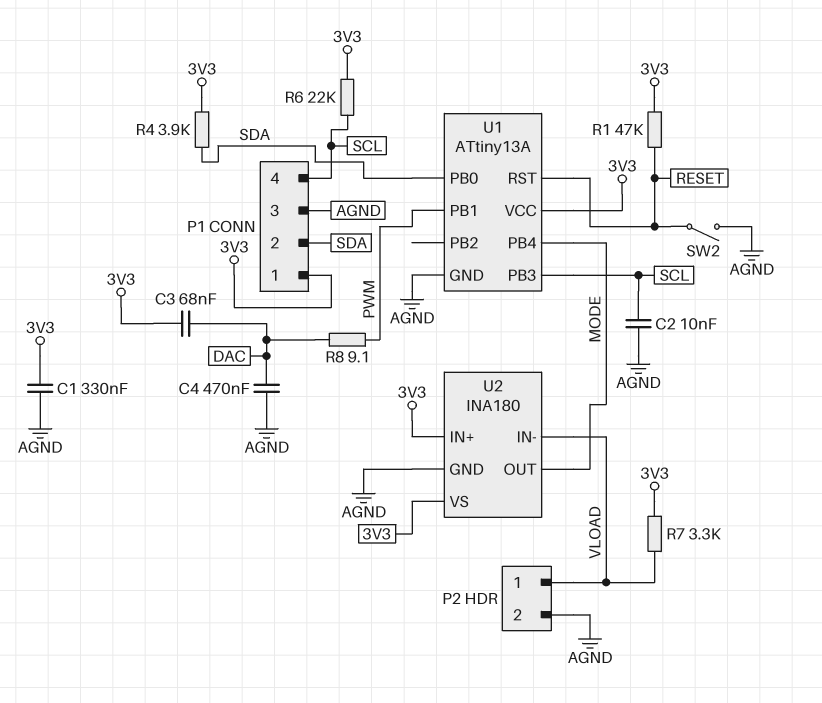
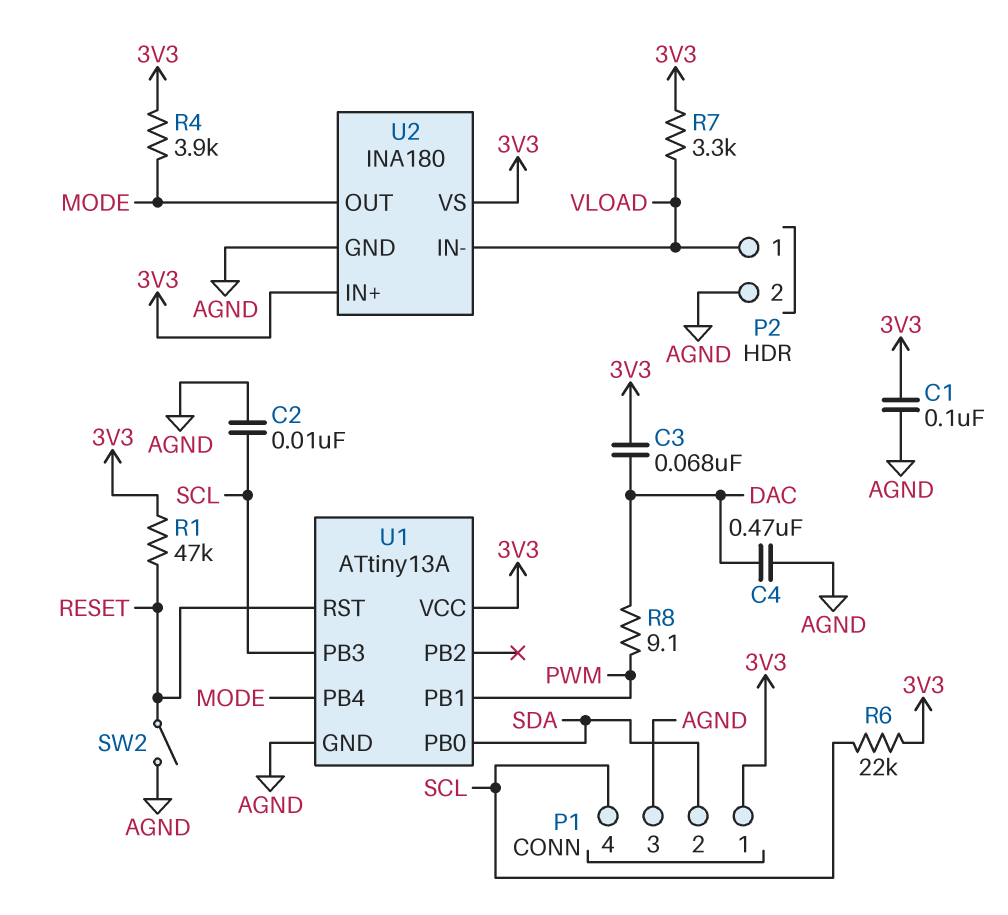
C1: 330nF (3V3, AGND) -> 100nF (3V3, AGND)
R4: 3.9k (3V3, SDA) -> 3.9k (3V3, MODE)

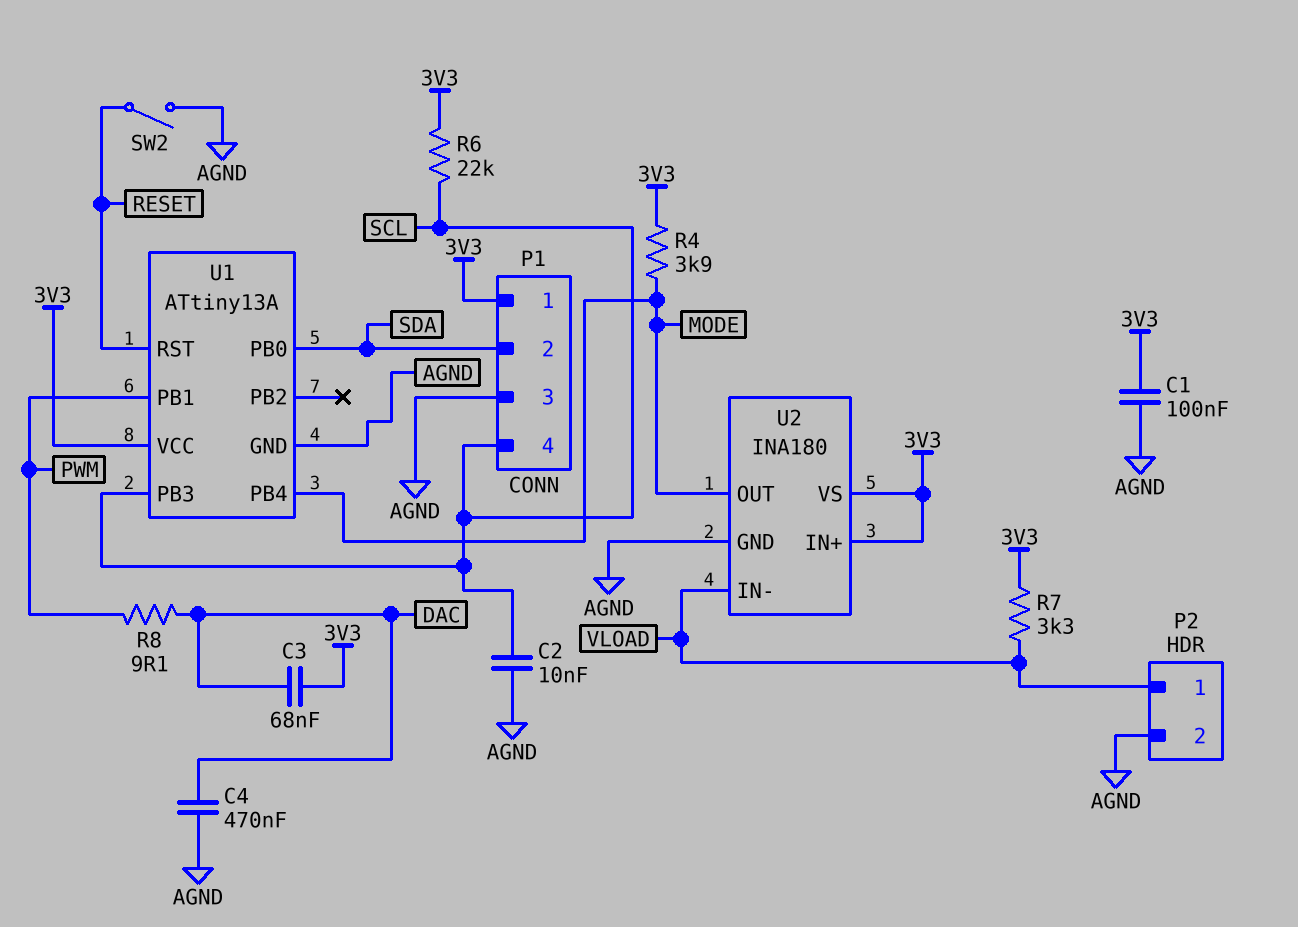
R1: 47k (3V3, RESET) -> none

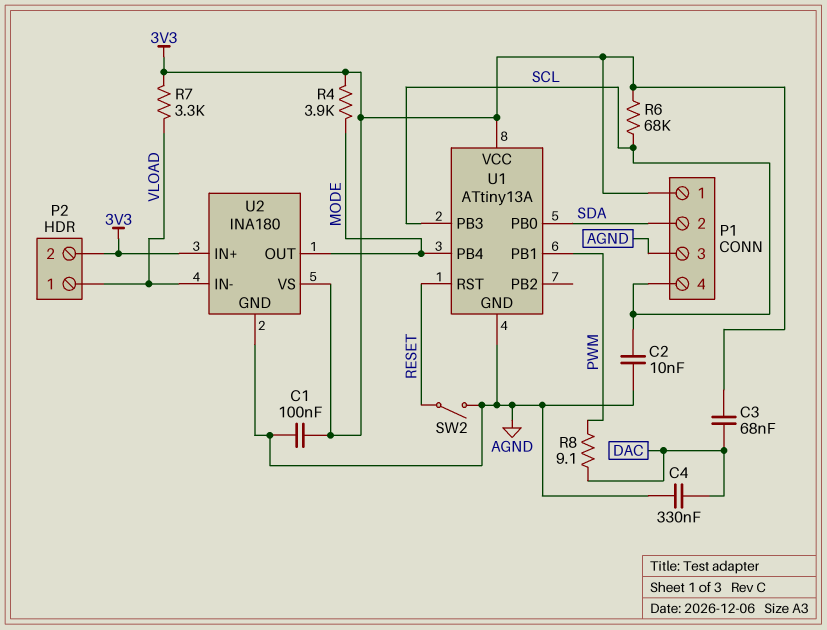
C4: 470nF (AGND, DAC) -> 330nF (AGND, DAC)
P2 pin 2: AGND -> 3V3
R6: 22k (3V3, SCL) -> 68k (3V3, SCL)

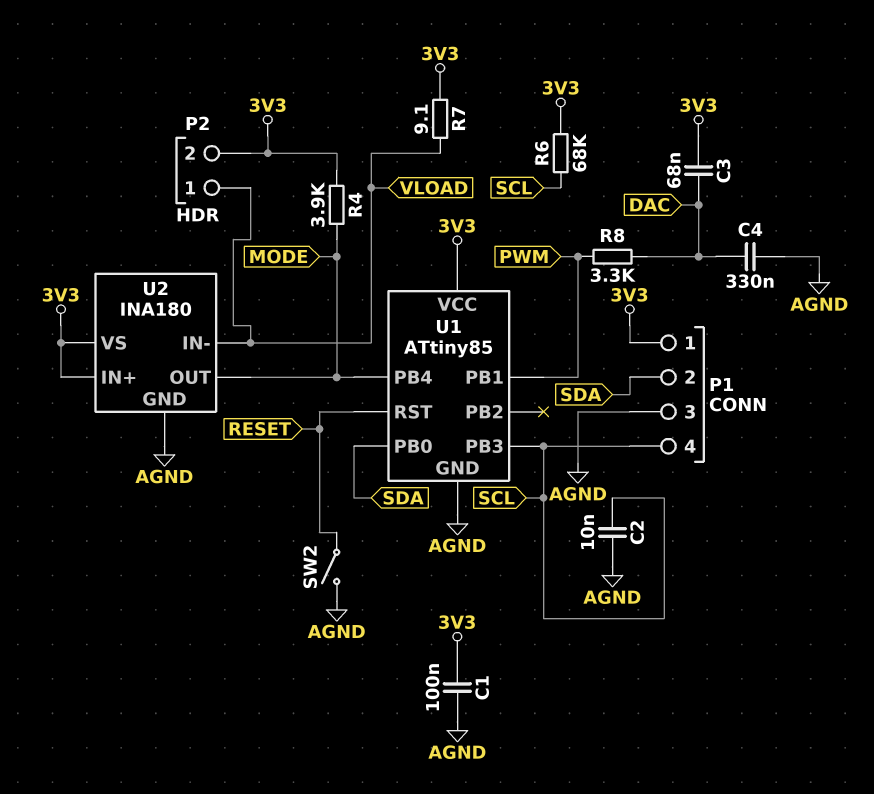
R7: 3.3k (3V3, VLOAD) -> 9.1 (3V3, VLOAD)
R8: 9.1 (DAC, PWM) -> 3.3k (DAC, PWM)
U1: ATtiny13A -> ATtiny85

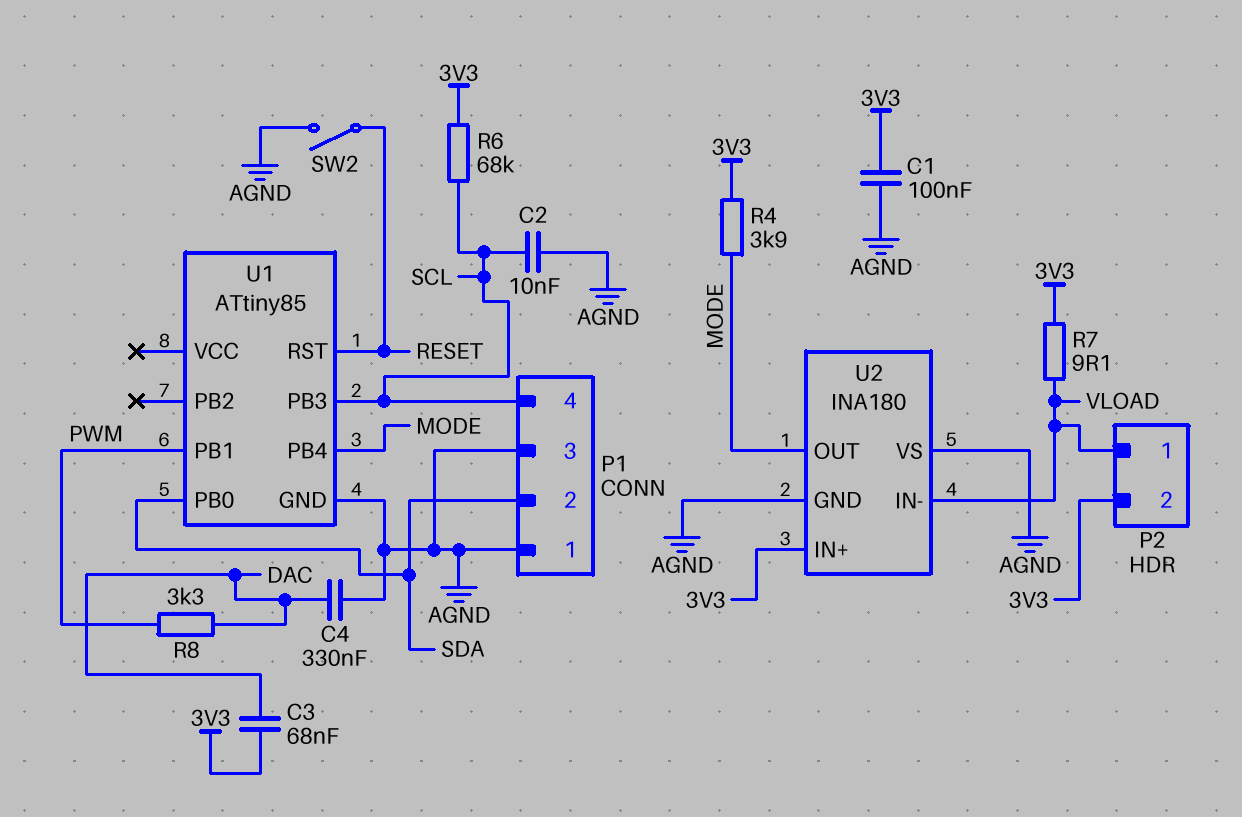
P1 pin 1: 3V3 -> AGND
U1 pin VCC: 3V3 -> none
U2 pin VS: 3V3 -> AGND

